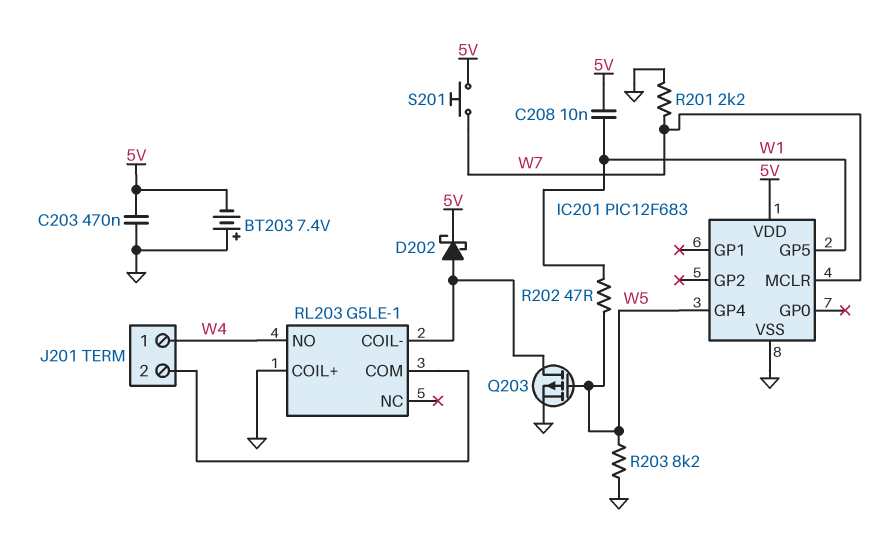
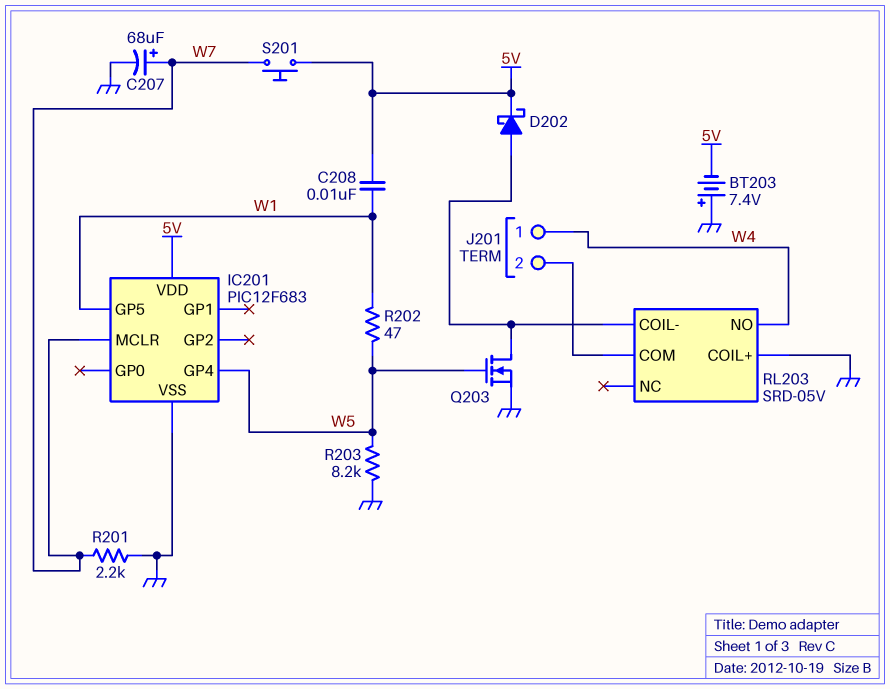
C203: 470nF (5V, GND) -> none
C207: none -> 68uF (plus W7, minus GND)
Q203: PMOS (G W5, D RL203/COIL-, S GND) -> NMOS (G W5, D RL203/COIL-, S GND)
RL203: G5LE-1 -> SRD-05V

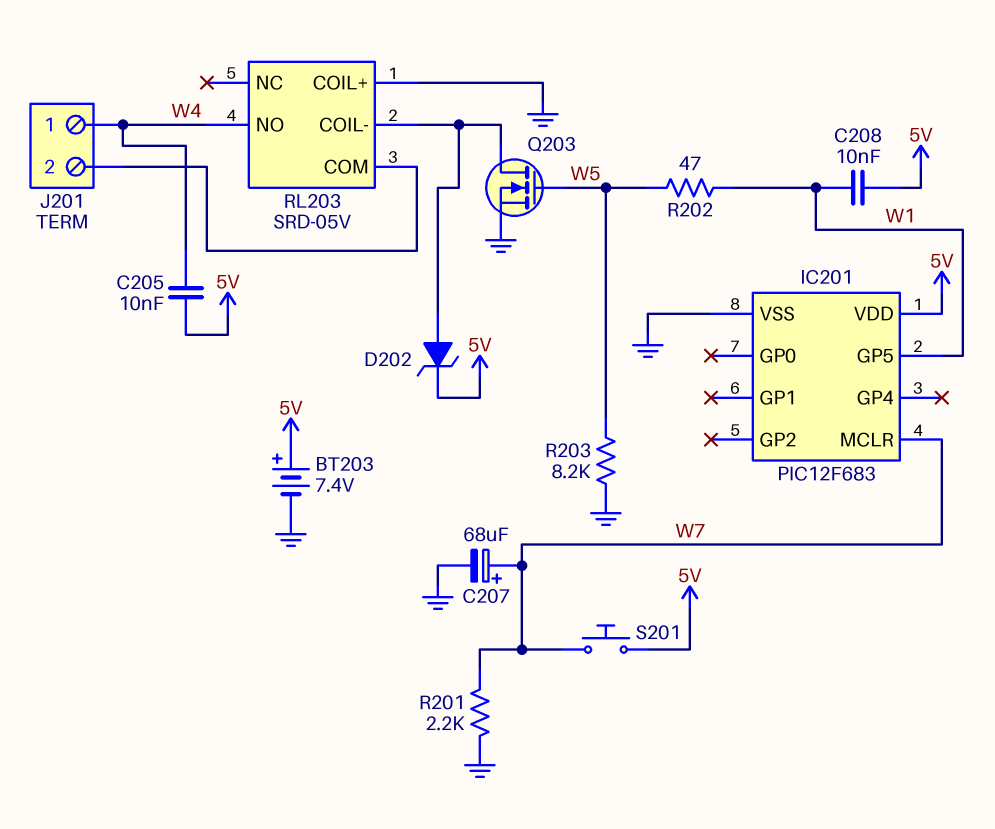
BT203: 7.4V (plus GND, minus 5V) -> 7.4V (plus 5V, minus GND)
C205: none -> 10nF (5V, W4)
D202: schottky (A RL203/COIL-, K 5V) -> zener (A RL203/COIL-, K 5V)
IC201 pin GP4: W5 -> none

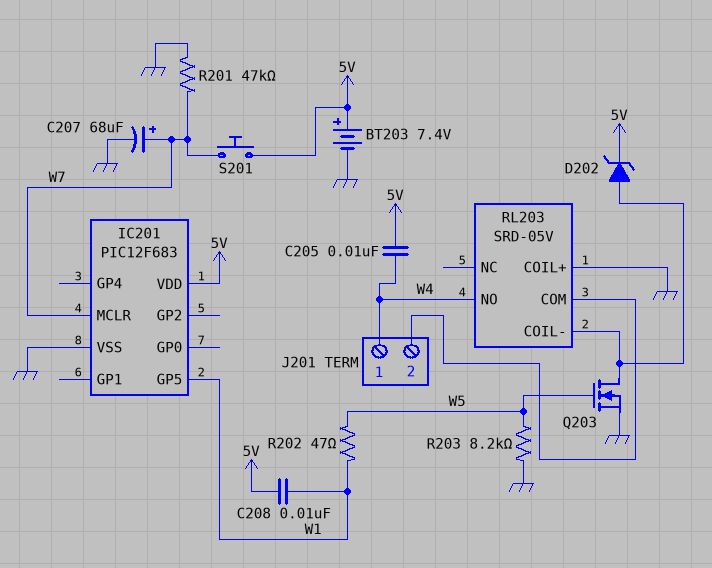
R201: 2.2k (GND, W7) -> 47k (GND, W7)

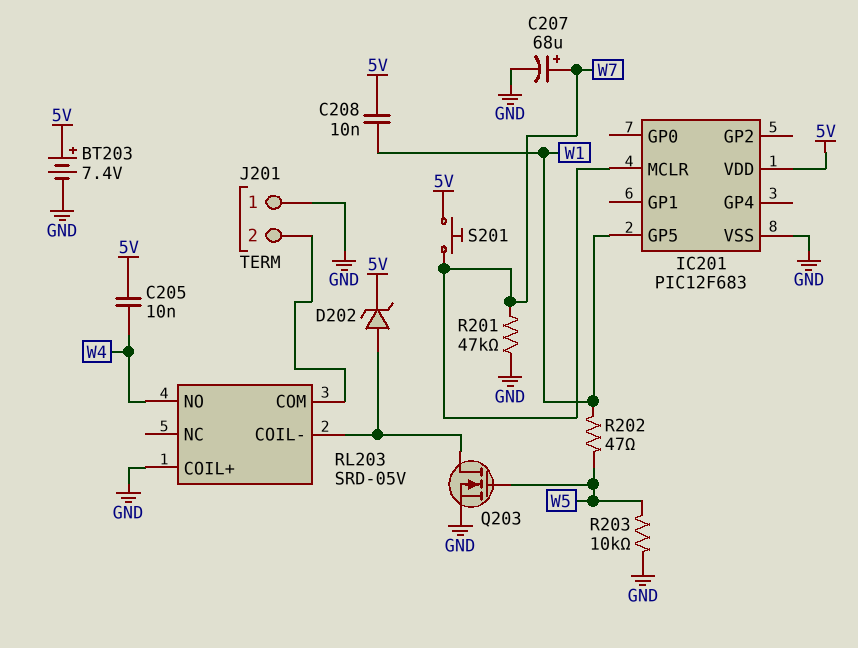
J201 pin 1: W4 -> GND
R203: 8.2k (GND, W5) -> 10k (GND, W5)

